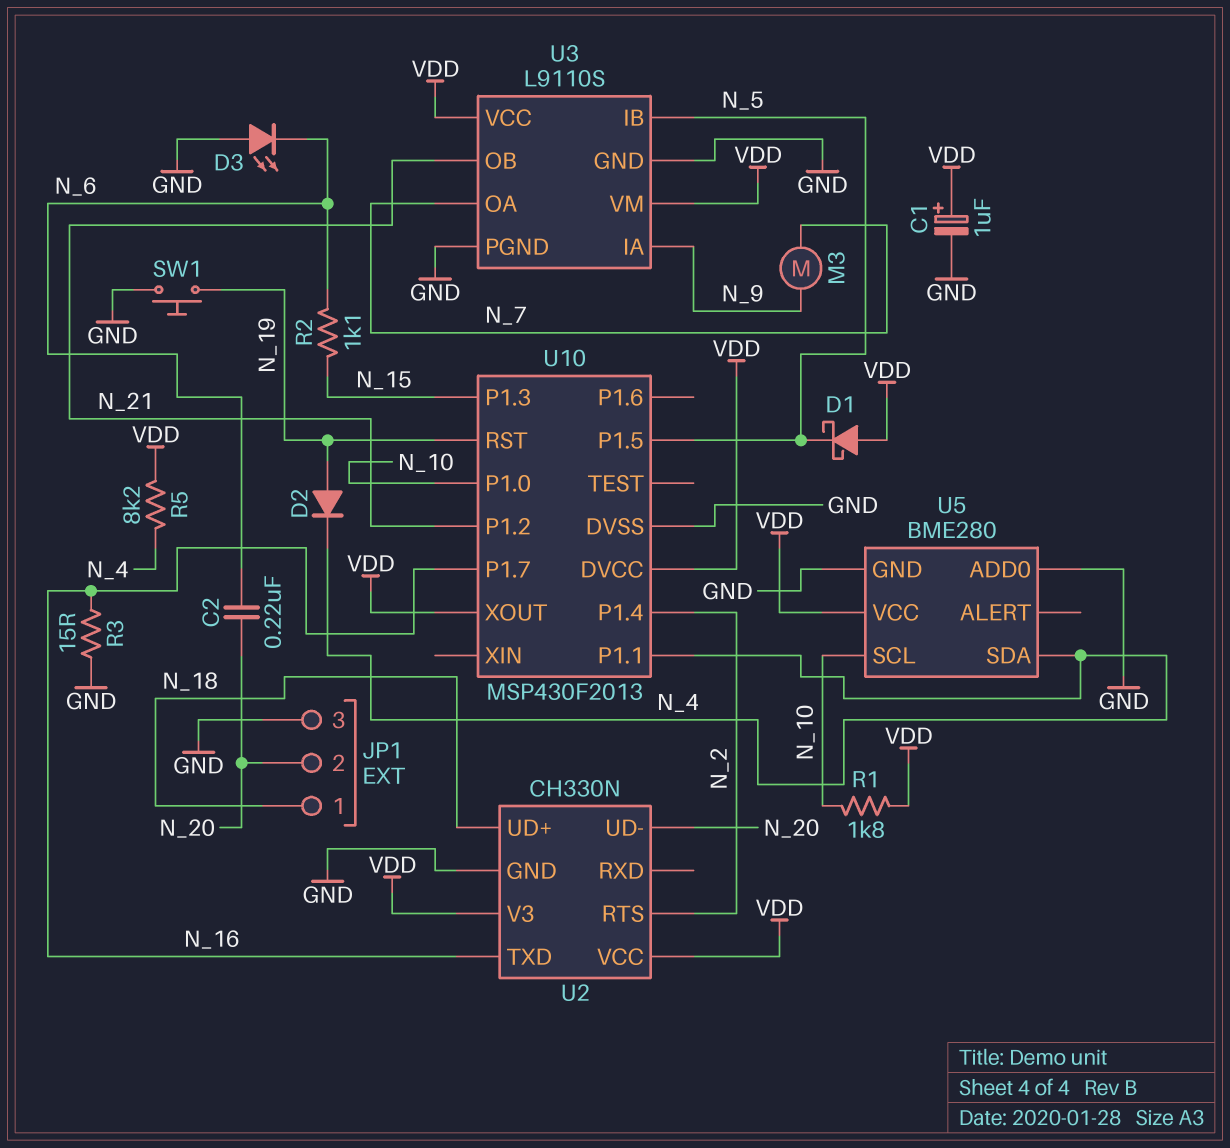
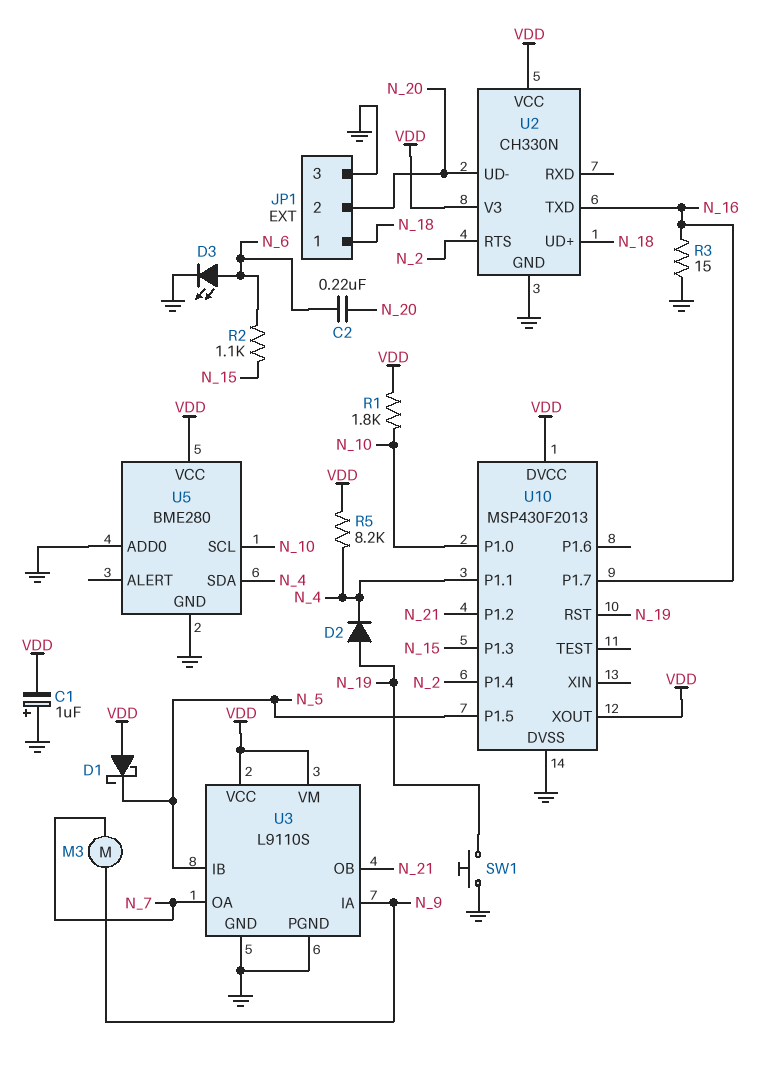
C1: 1uF (plus VDD, minus GND) -> 1uF (plus GND, minus VDD)
D3: LED (A GND, K N_6) -> LED (A N_6, K GND)

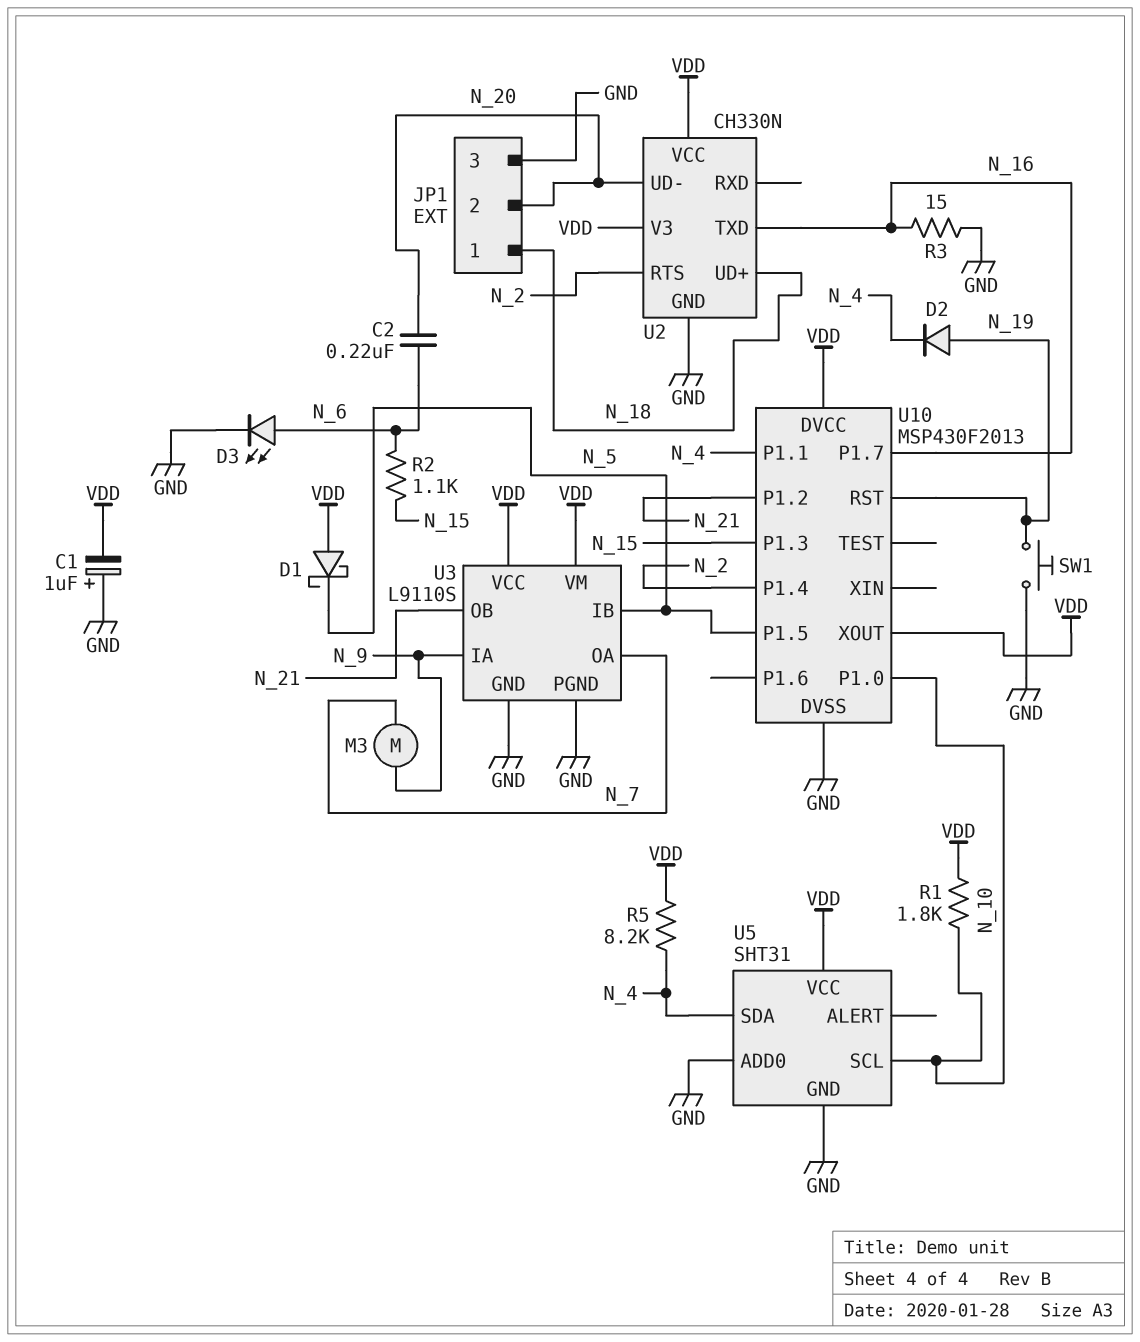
U5: BME280 -> SHT31

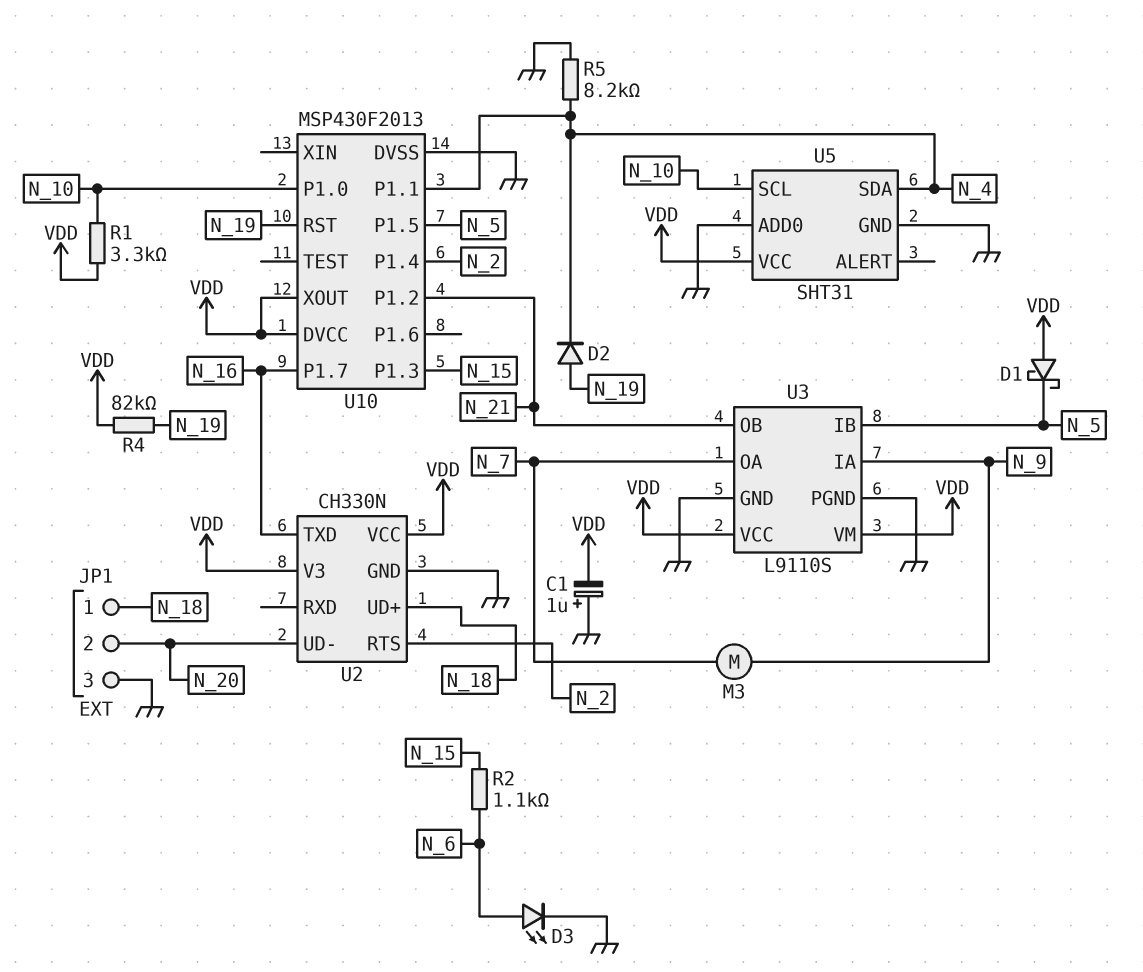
C2: 220nF (N_6, N_20) -> none
R1: 1.8k (N_10, VDD) -> 3.3k (N_10, VDD)
R3: 15 (GND, N_16) -> none
R4: none -> 82k (N_19, VDD)
R5: 8.2k (N_4, VDD) -> 8.2k (GND, N_4)
SW1: button (GND, N_19) -> none

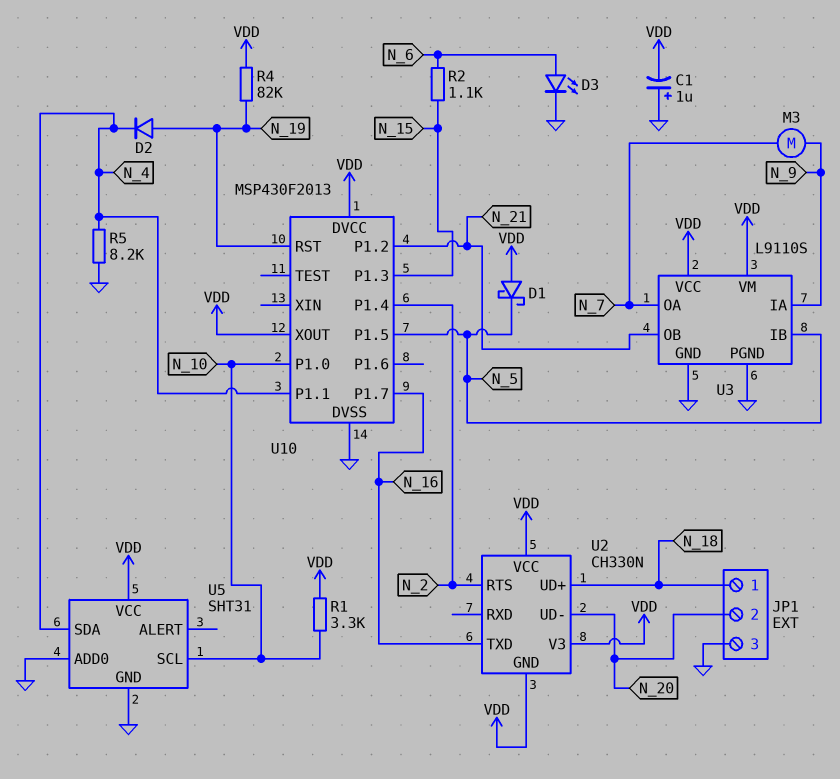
U2 pin GND: GND -> VDD

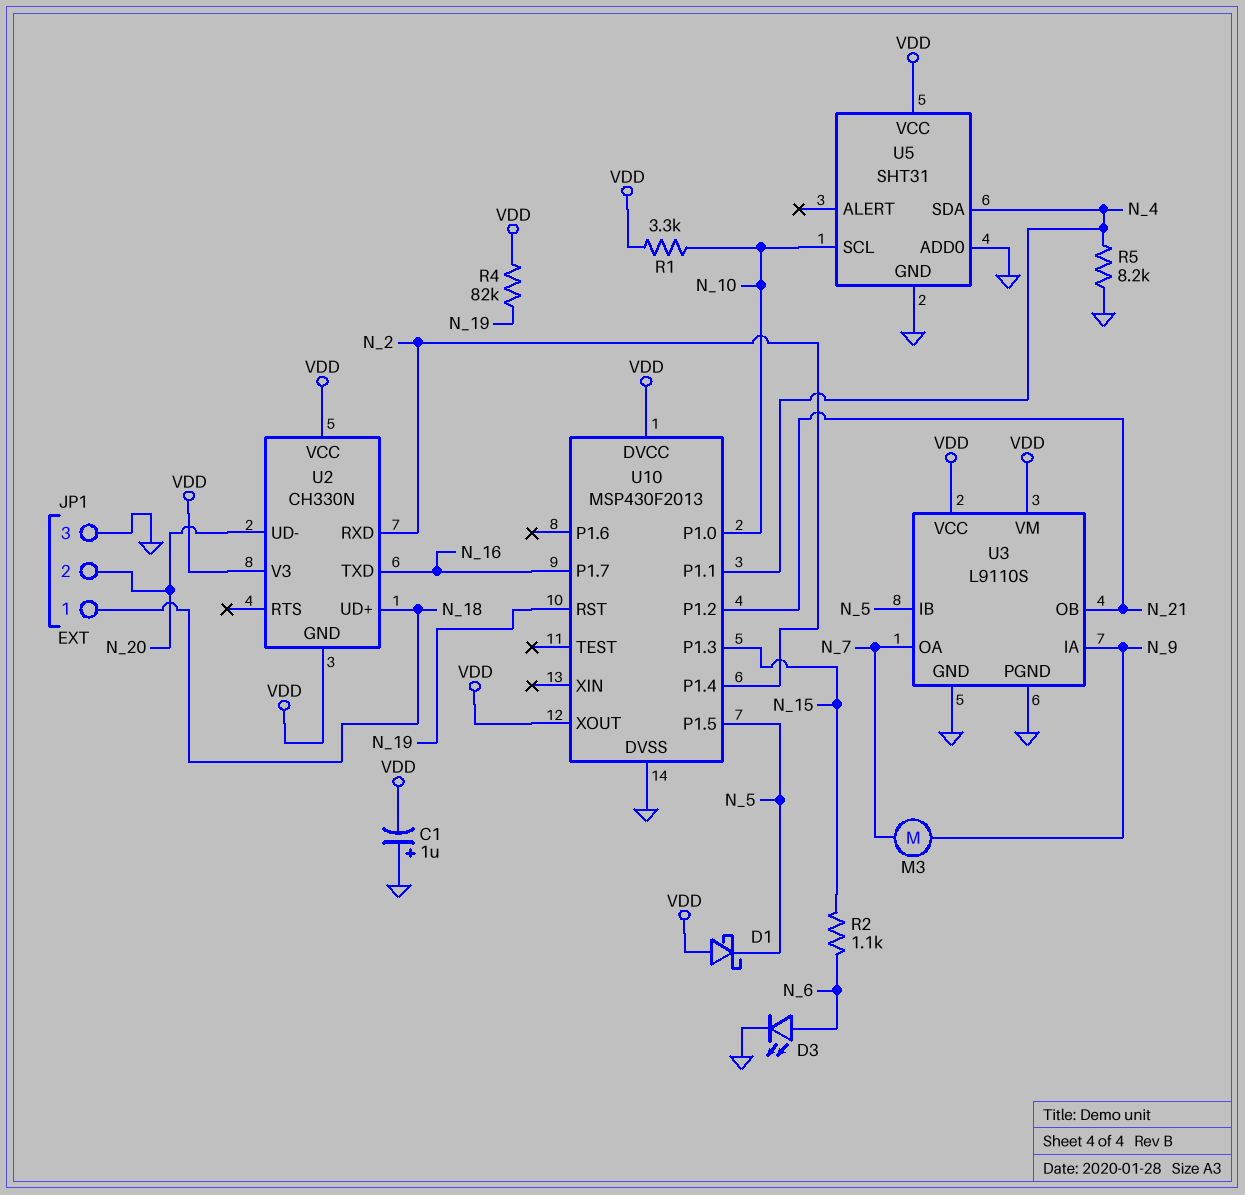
D2: diode (A N_19, K N_4) -> none
U2 pin RTS: N_2 -> none
U2 pin RXD: none -> N_2

